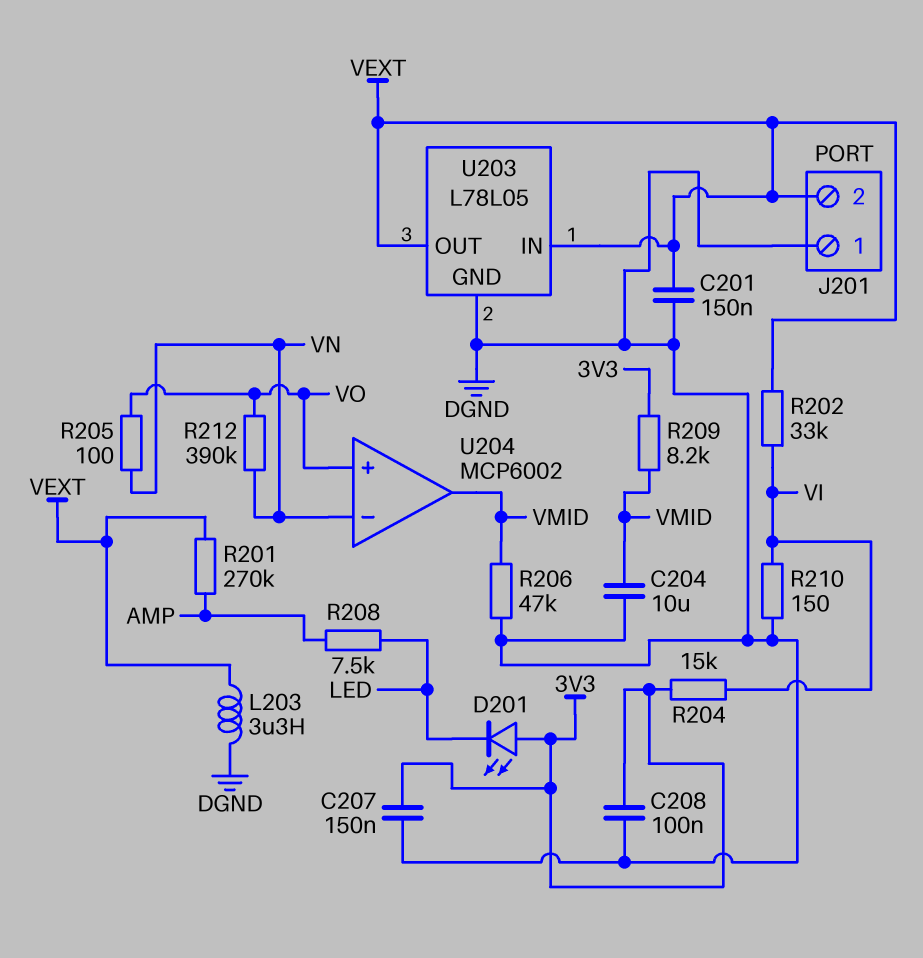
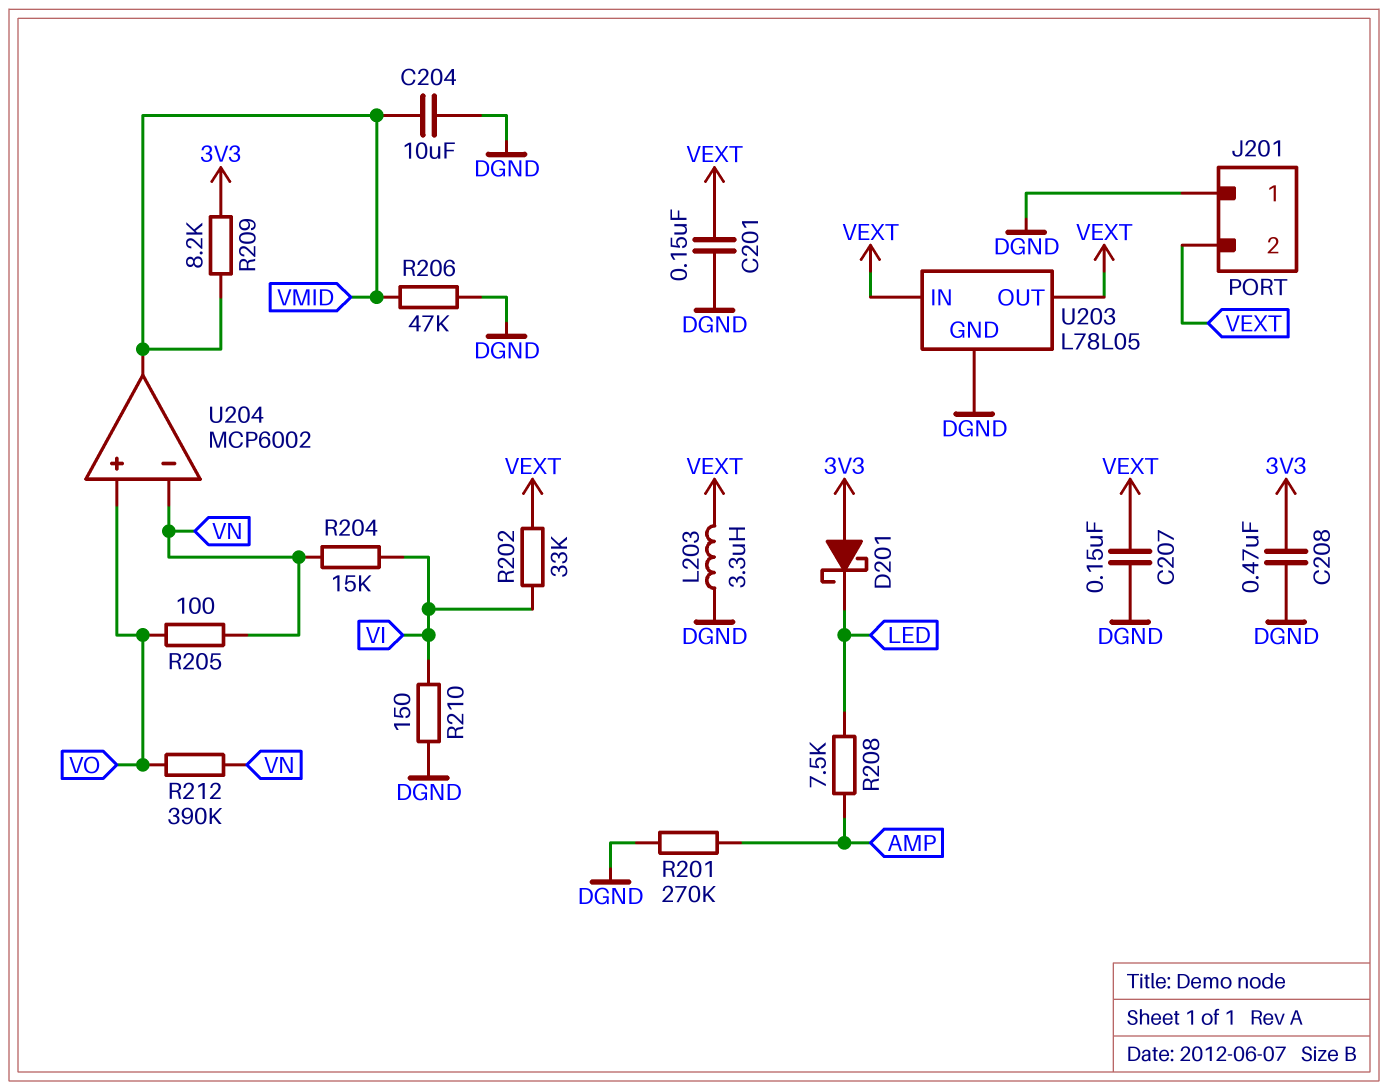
C207: 150nF (3V3, DGND) -> 150nF (DGND, VEXT)
C208: 100nF (3V3, DGND) -> 470nF (3V3, DGND)
D201: LED (A 3V3, K LED) -> schottky (A 3V3, K LED)
R201: 270k (AMP, VEXT) -> 270k (AMP, DGND)
R204: 15k (3V3, VI) -> 15k (VI, VN)

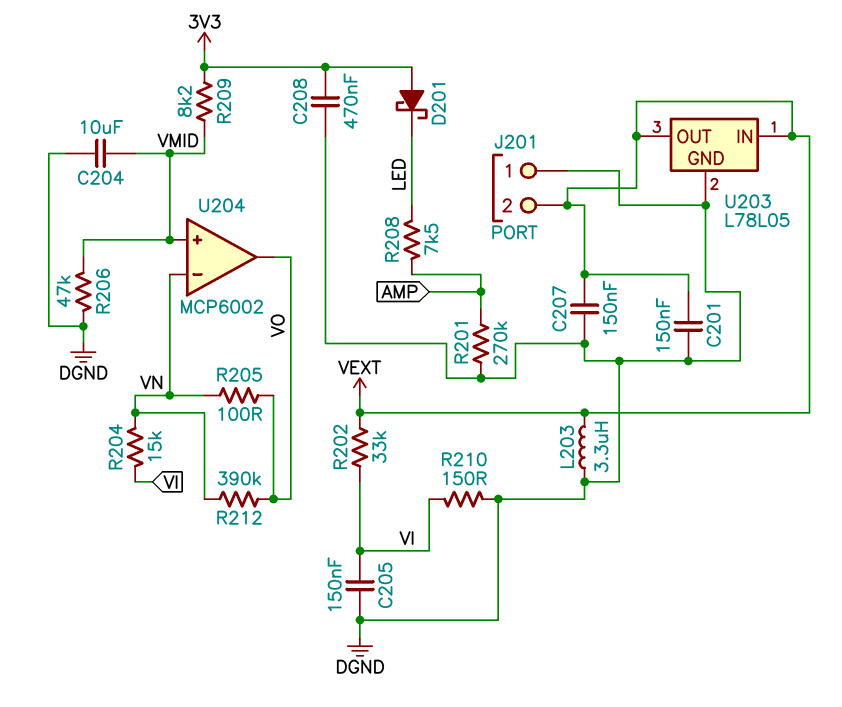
C205: none -> 150nF (DGND, VI)
U204 pin in+: VO -> VMID
U204 pin out: VMID -> VO

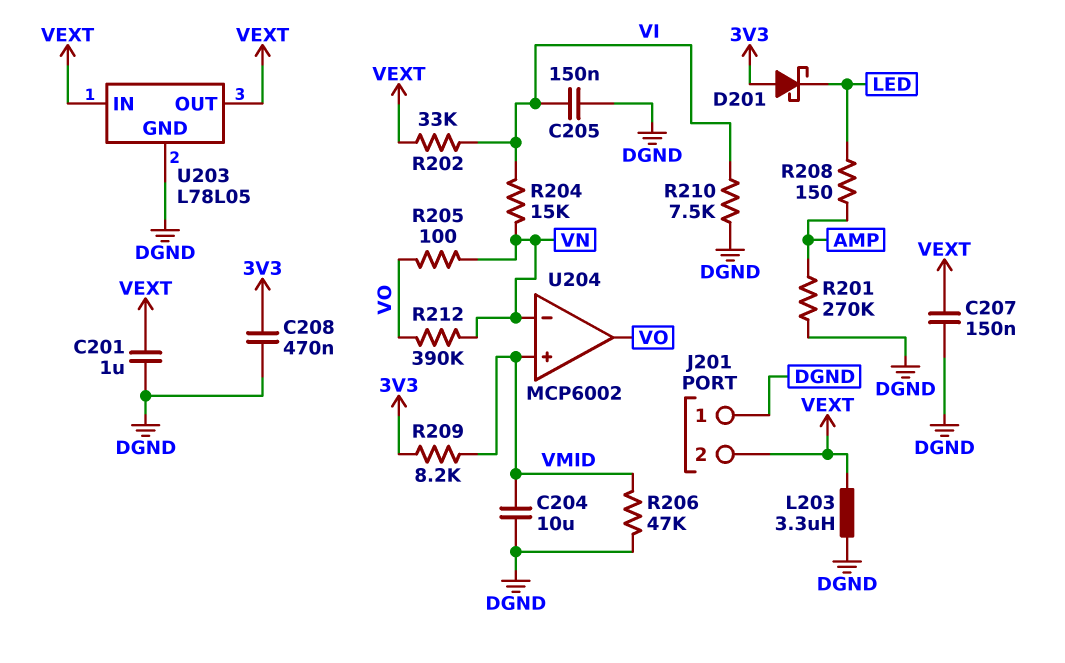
C201: 150nF (DGND, VEXT) -> 1uF (DGND, VEXT)
R208: 7.5k (AMP, LED) -> 150 (AMP, LED)
R210: 150 (DGND, VI) -> 7.5k (DGND, VI)

